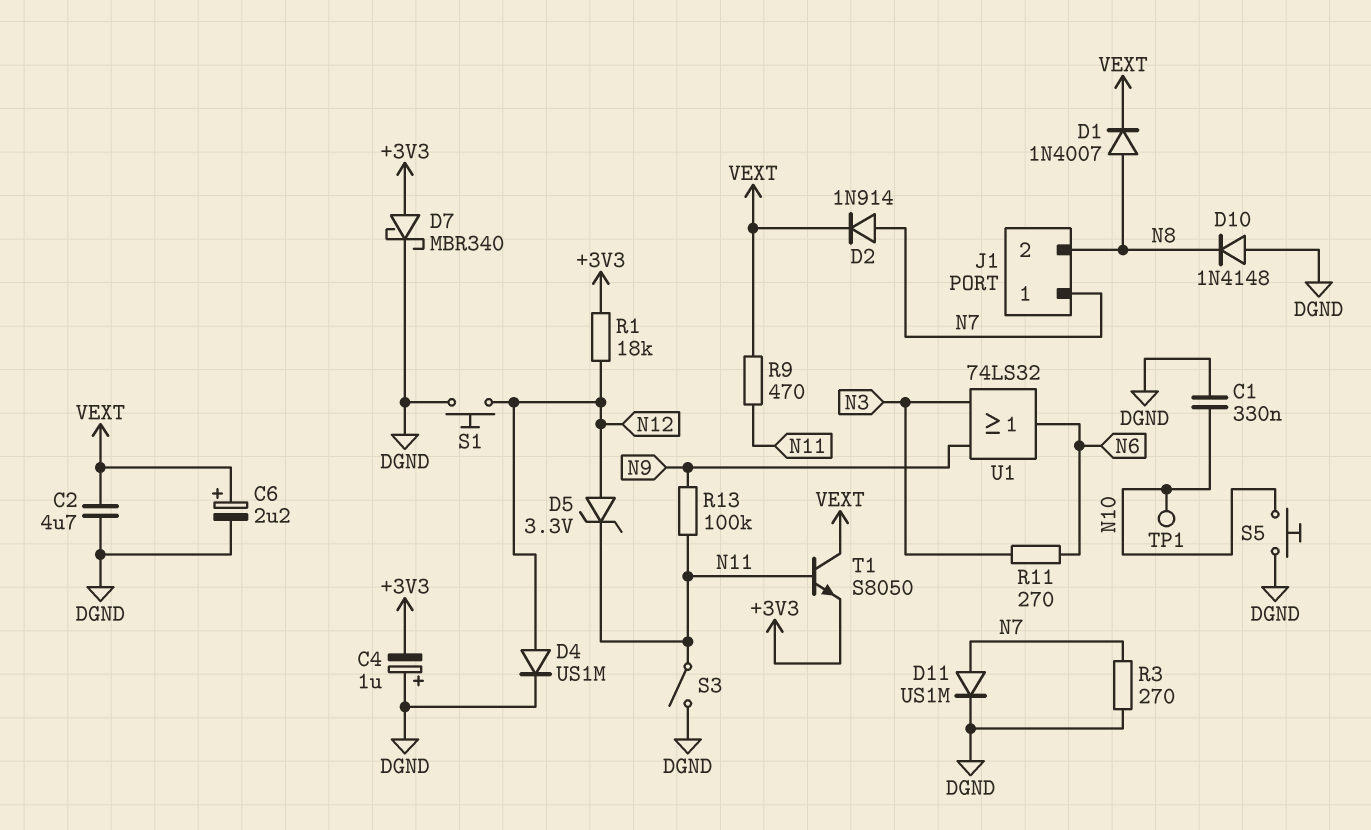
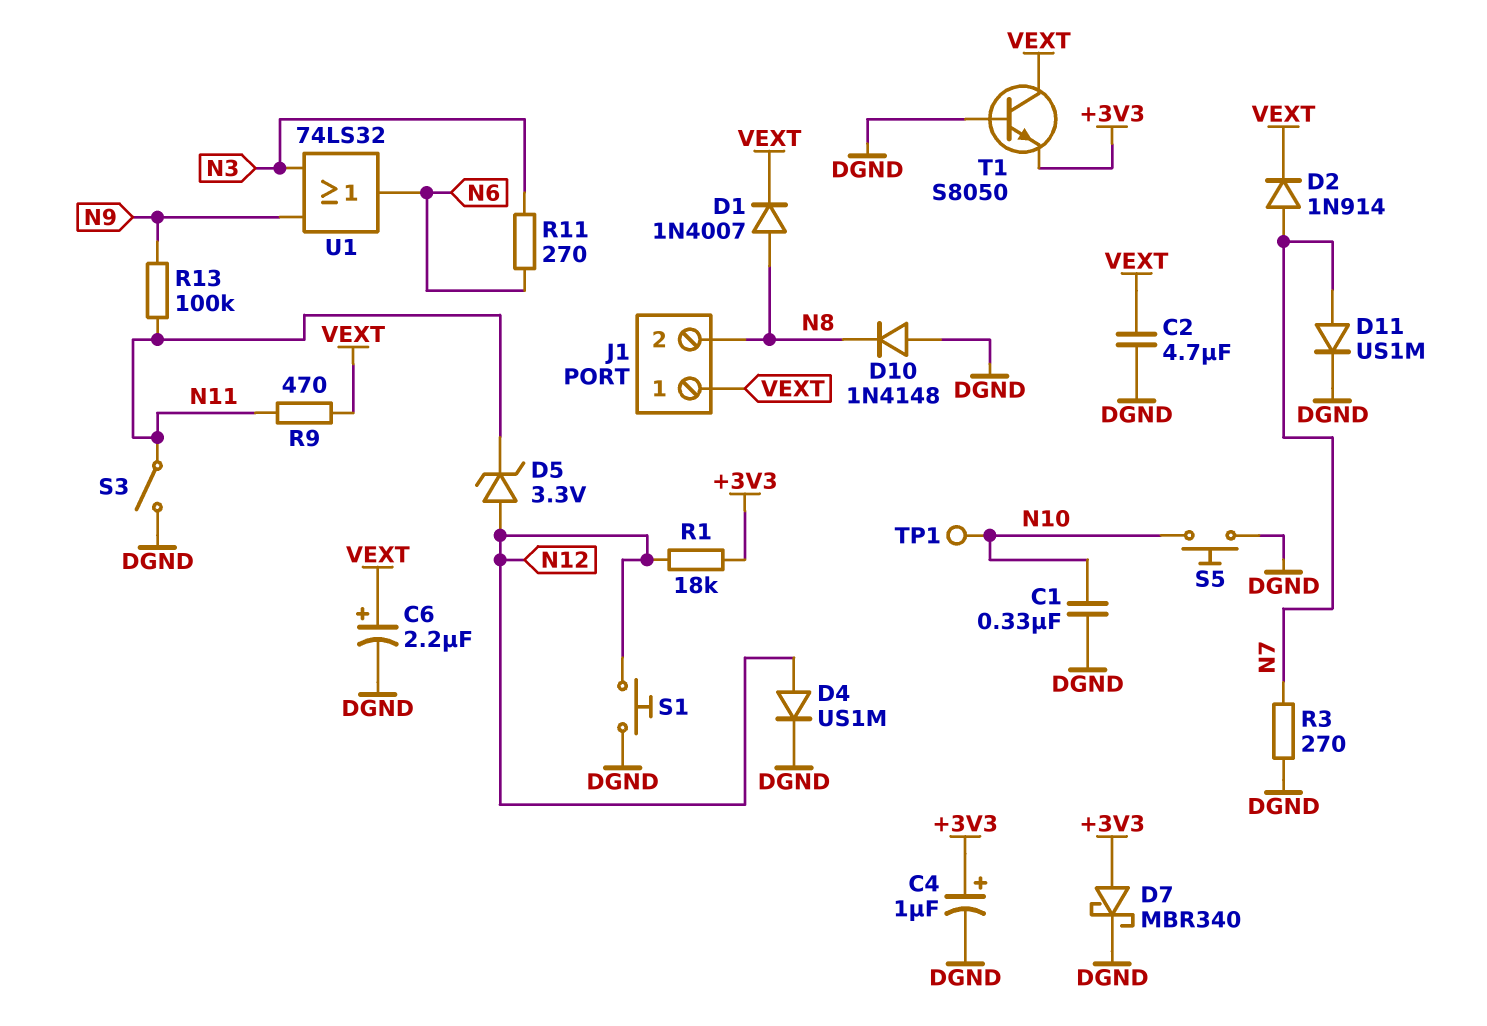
C4: 1uF (plus DGND, minus +3V3) -> 1uF (plus +3V3, minus DGND)
J1 pin 1: N7 -> VEXT
T1: NPN S8050 (B N11, C VEXT, E +3V3) -> NPN S8050 (B DGND, C VEXT, E +3V3)

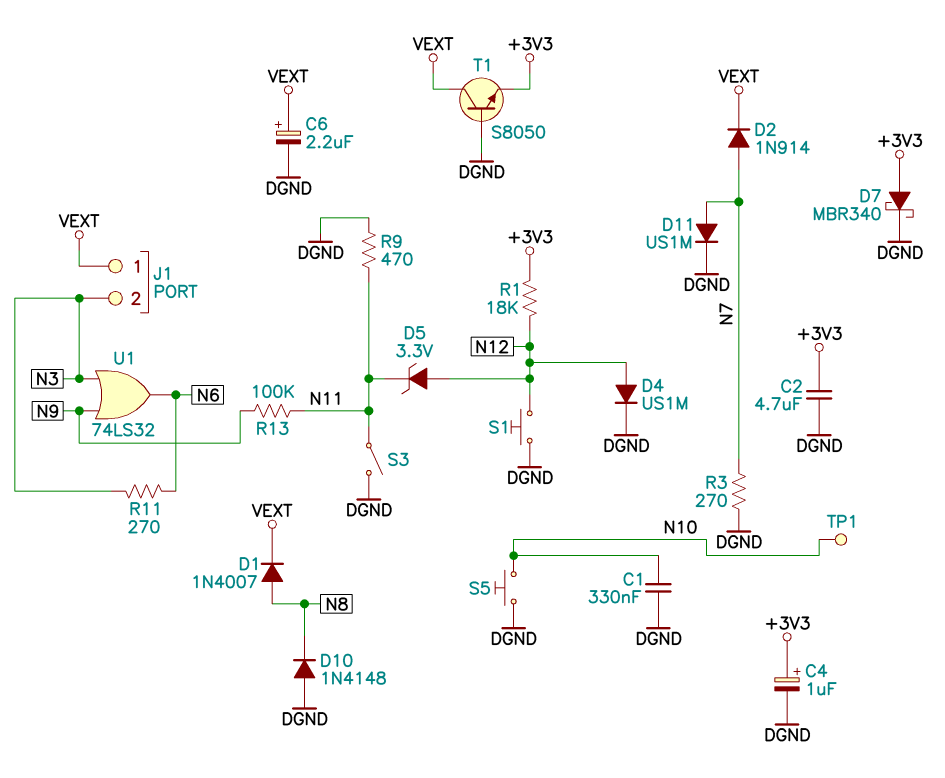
C2: 4.7uF (DGND, VEXT) -> 4.7uF (+3V3, DGND)
J1 pin 2: N8 -> N3
R9: 470 (N11, VEXT) -> 470 (DGND, N11)

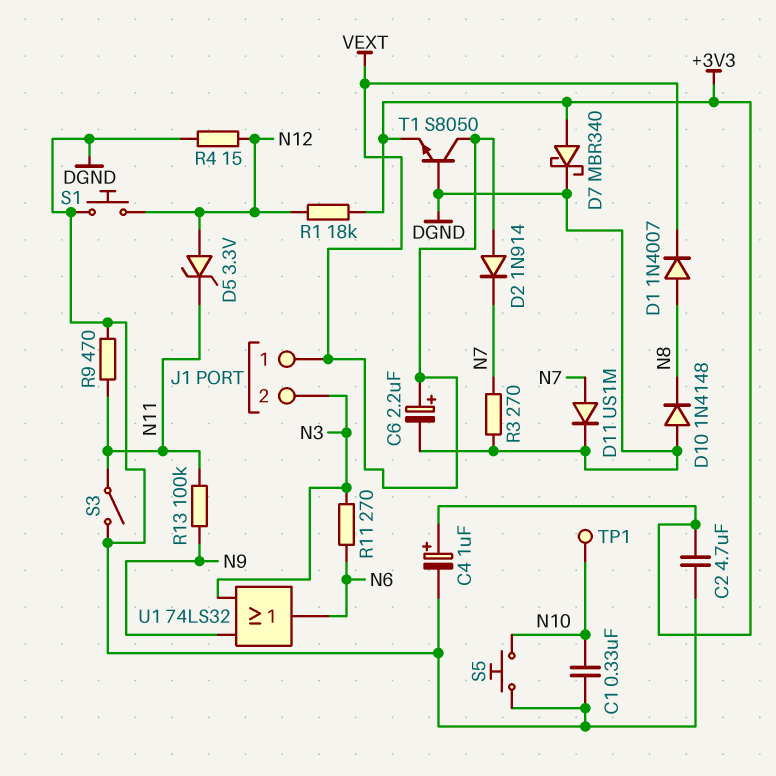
D2: diode 1N914 (A N7, K VEXT) -> diode 1N914 (A VEXT, K N7)
D4: diode US1M (A N12, K DGND) -> none
R4: none -> 15 (DGND, N12)

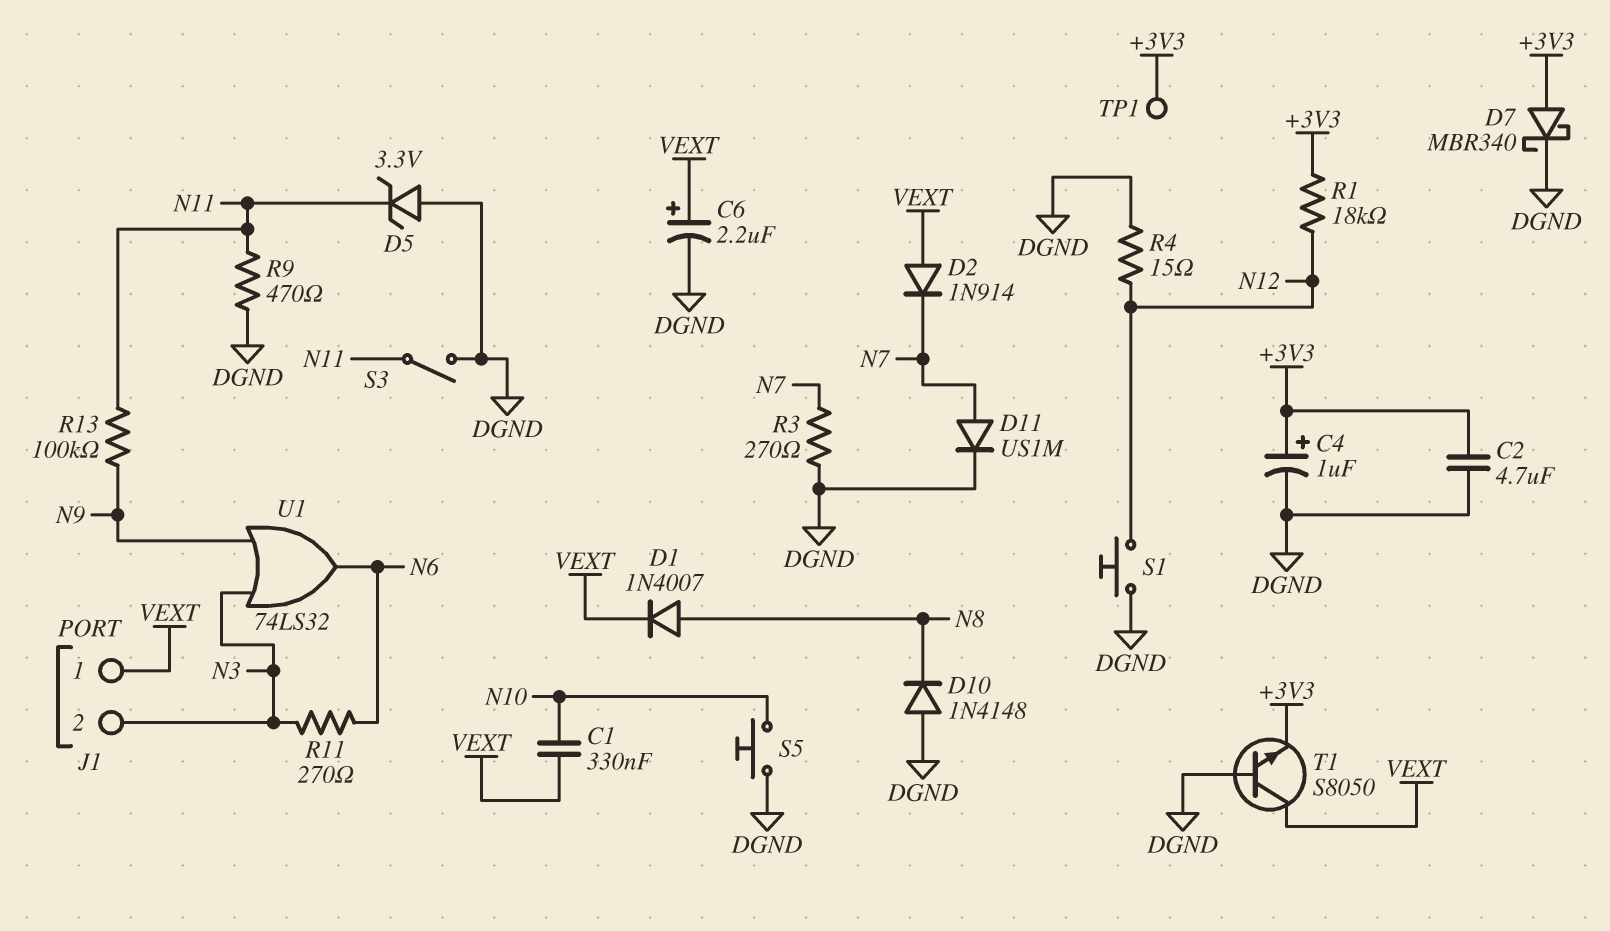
C1: 330nF (DGND, N10) -> 330nF (N10, VEXT)
D5: zener 3.3V (A N12, K N11) -> zener 3.3V (A DGND, K N11)
TP1: test point (N10) -> test point (+3V3)

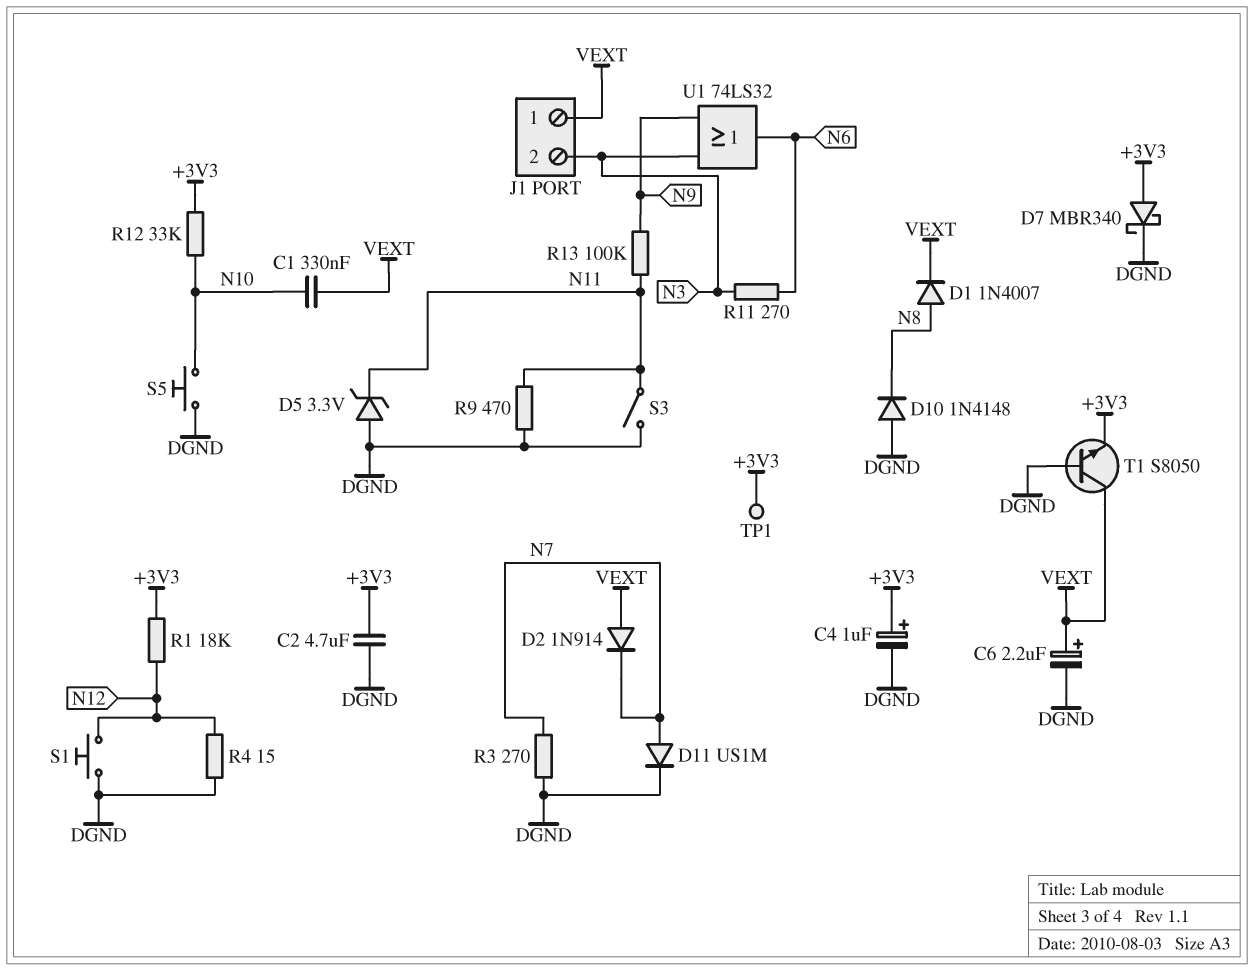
R12: none -> 33k (+3V3, N10)

